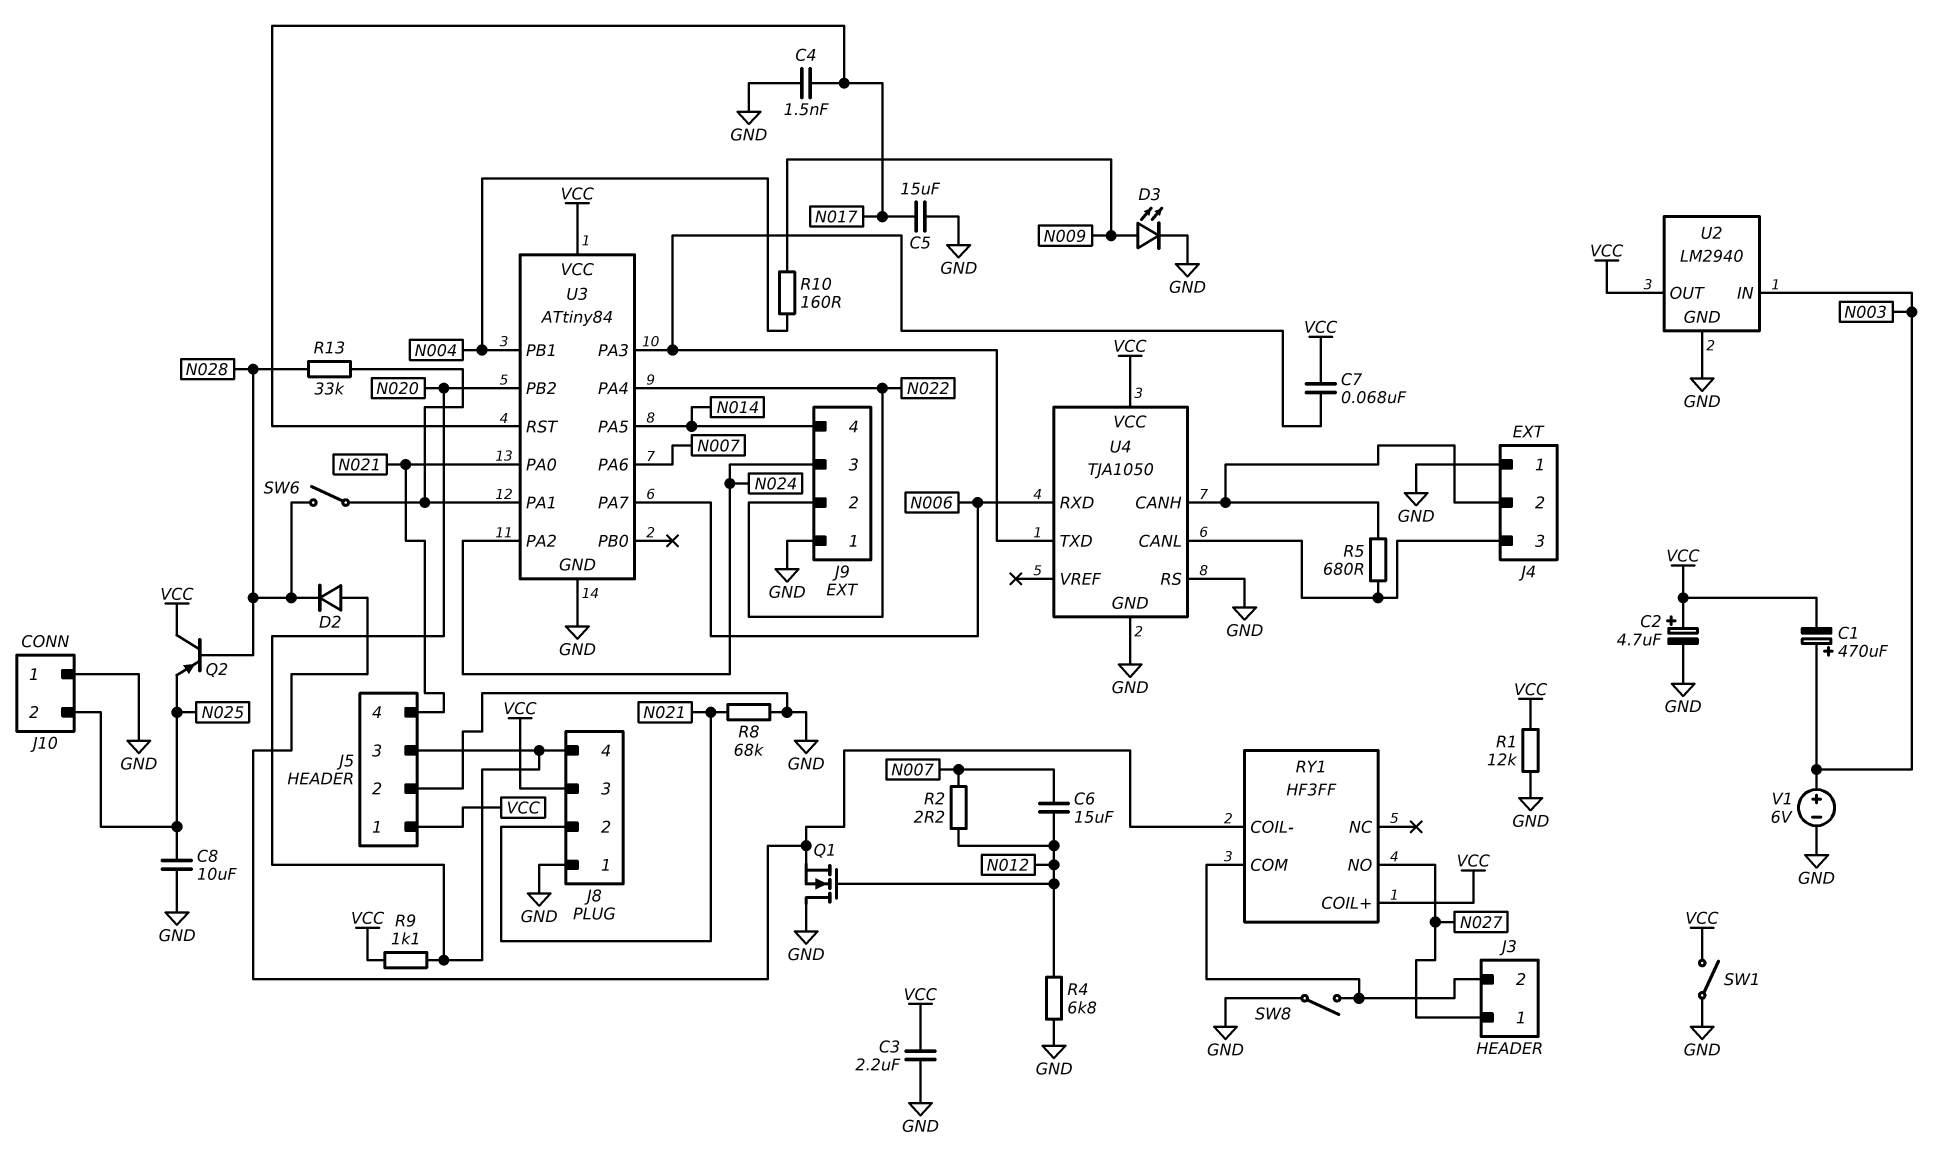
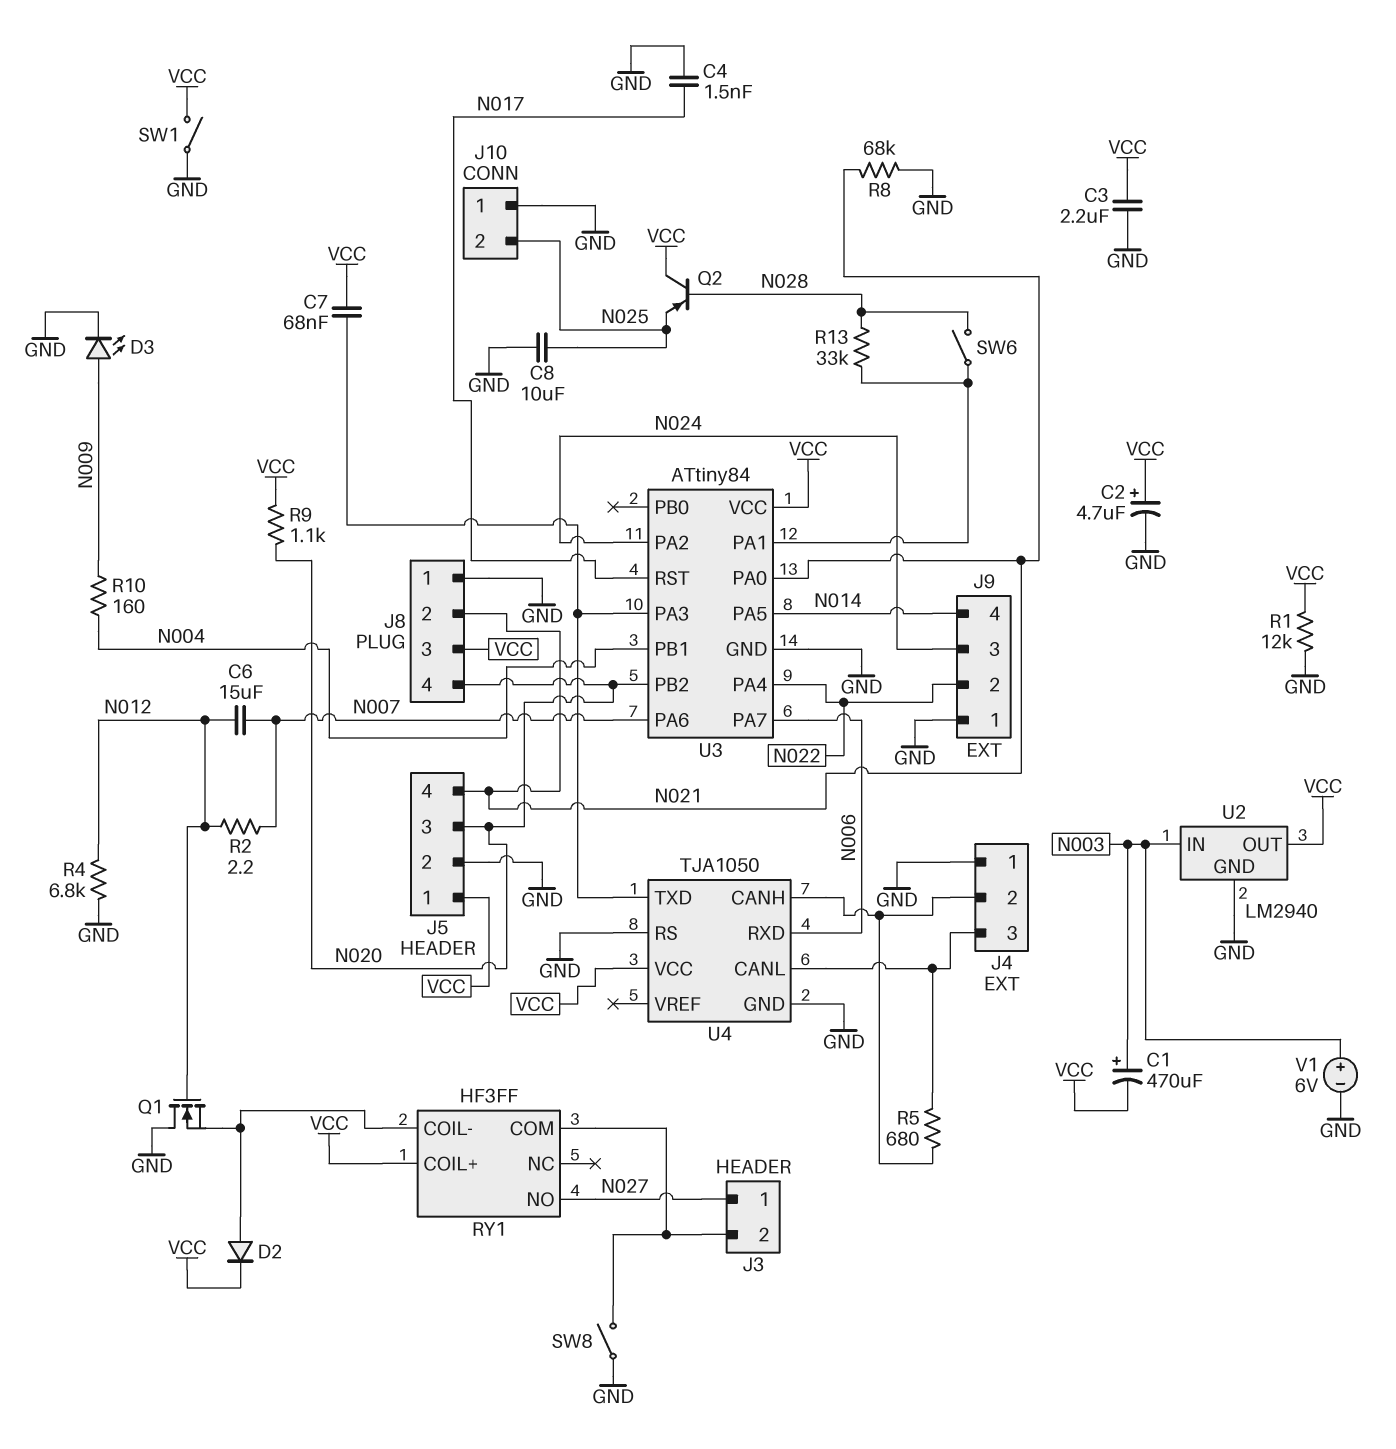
C5: 15uF (GND, N017) -> none
D2: diode (A RY1/COIL-, K N028) -> diode (A RY1/COIL-, K VCC)

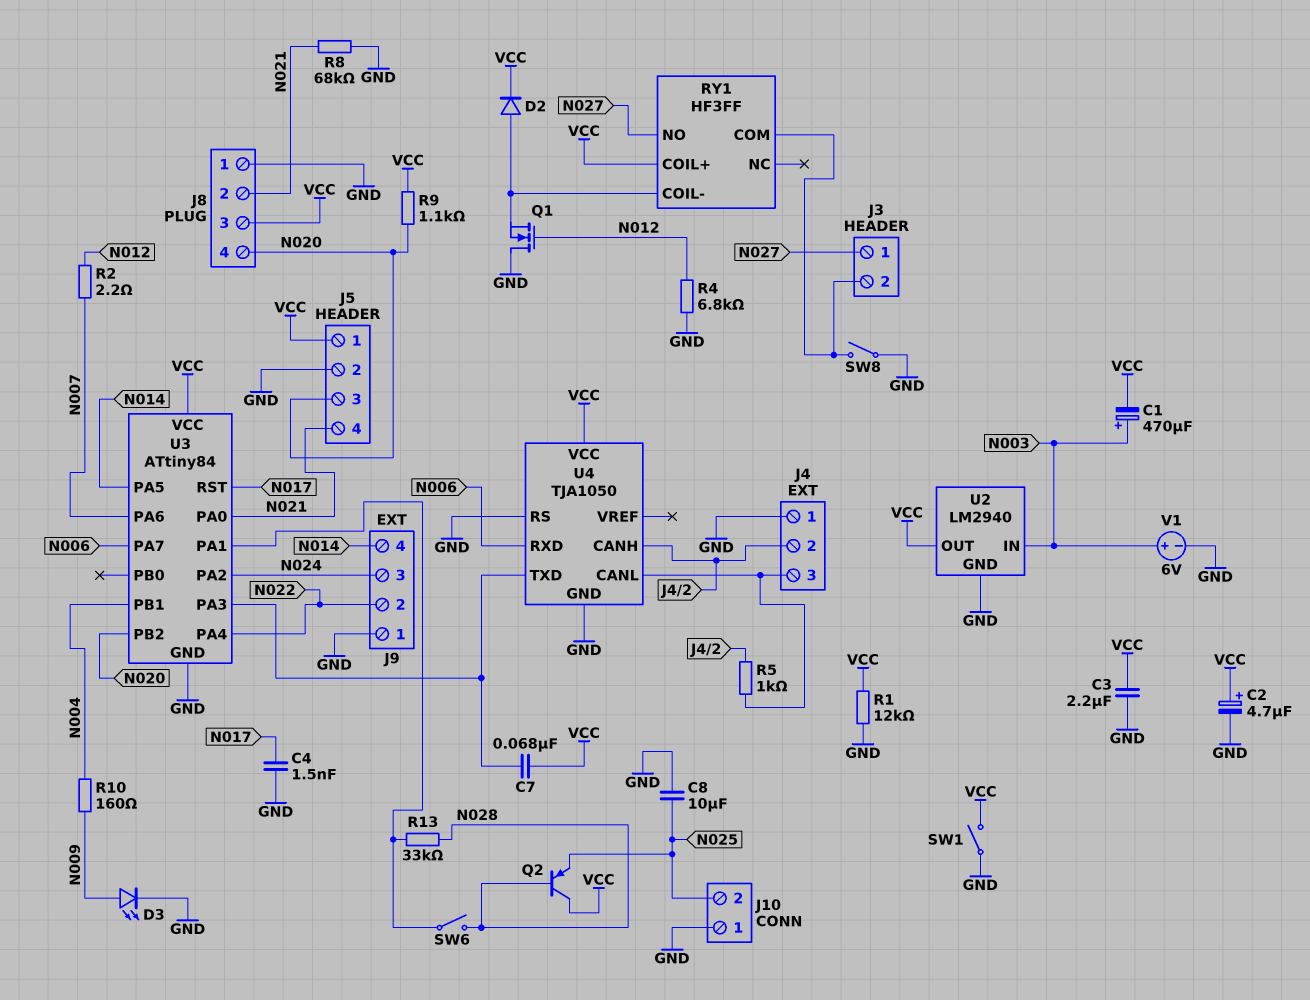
C6: 15uF (N007, N012) -> none
R5: 680 (J4/2, J4/3) -> 1k (J4/2, J4/3)

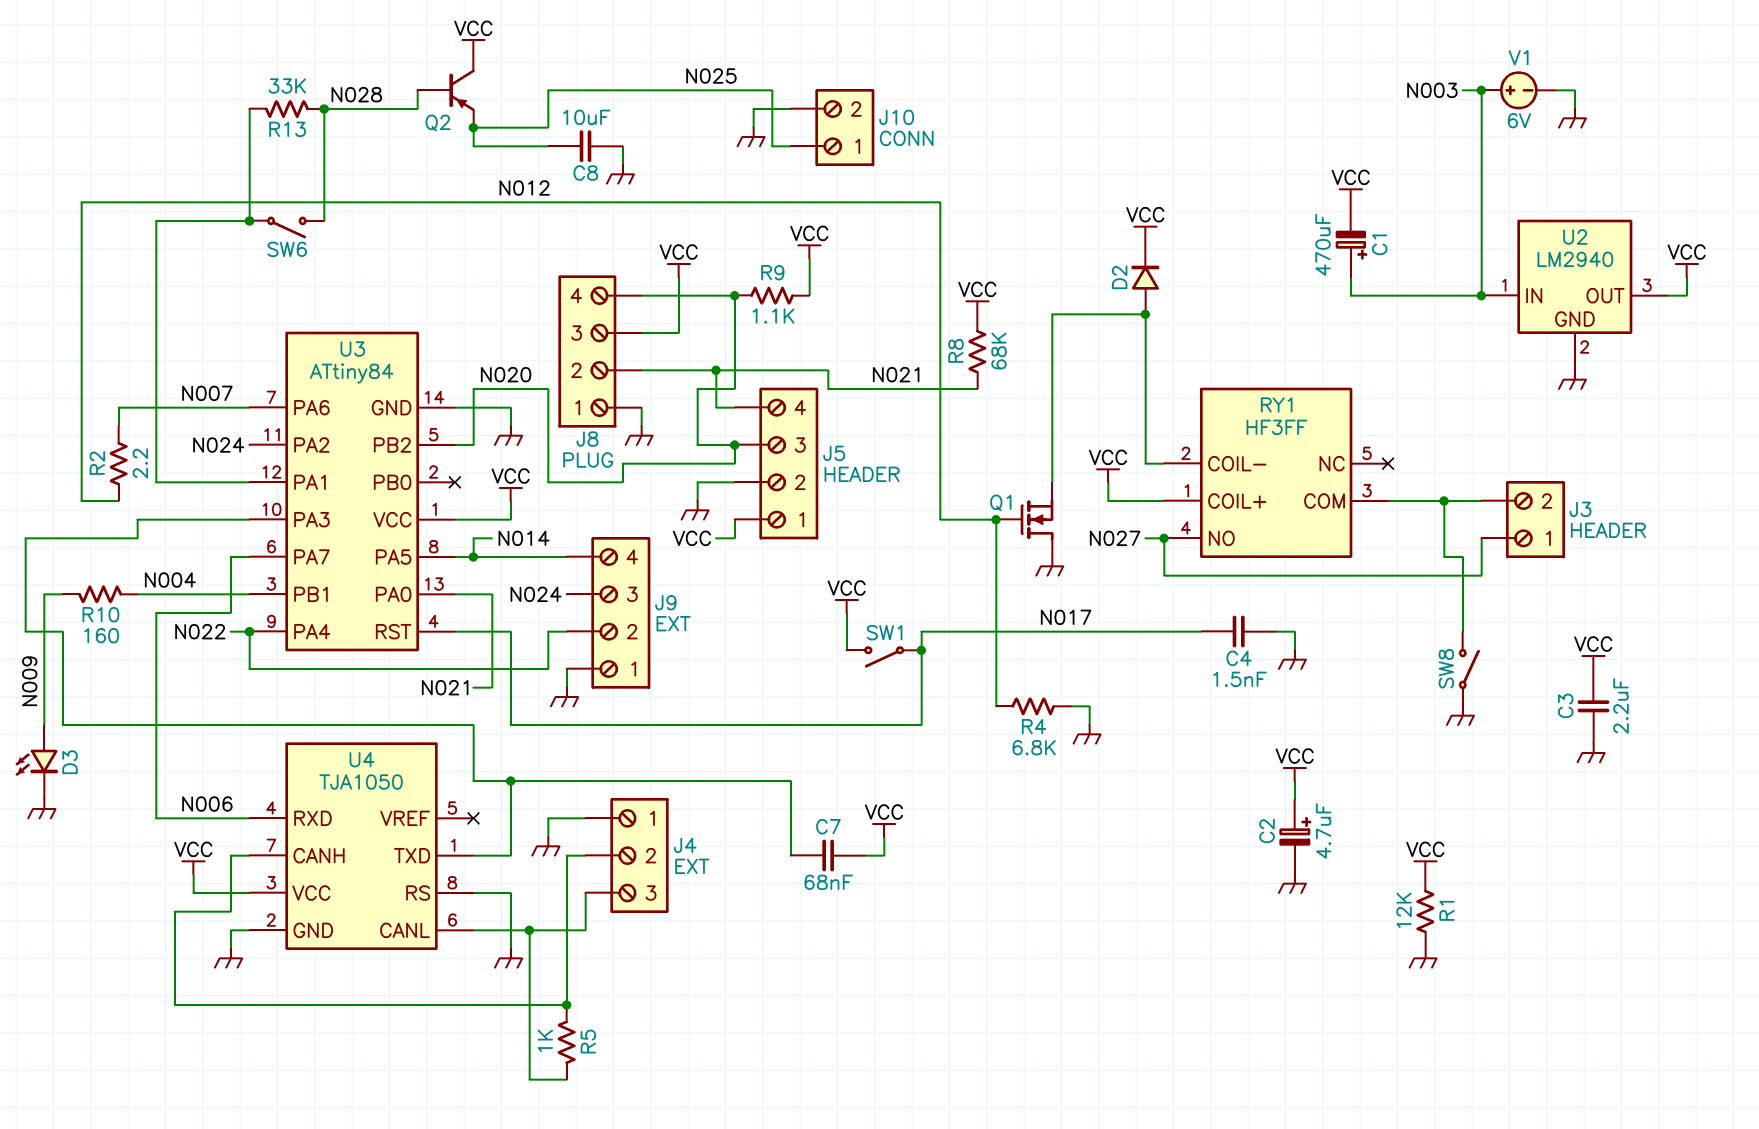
J10 pin 1: GND -> N025
J10 pin 2: N025 -> GND
R8: 68k (GND, N021) -> 68k (N021, VCC)
SW1: switch (GND, VCC) -> switch (N017, VCC)

